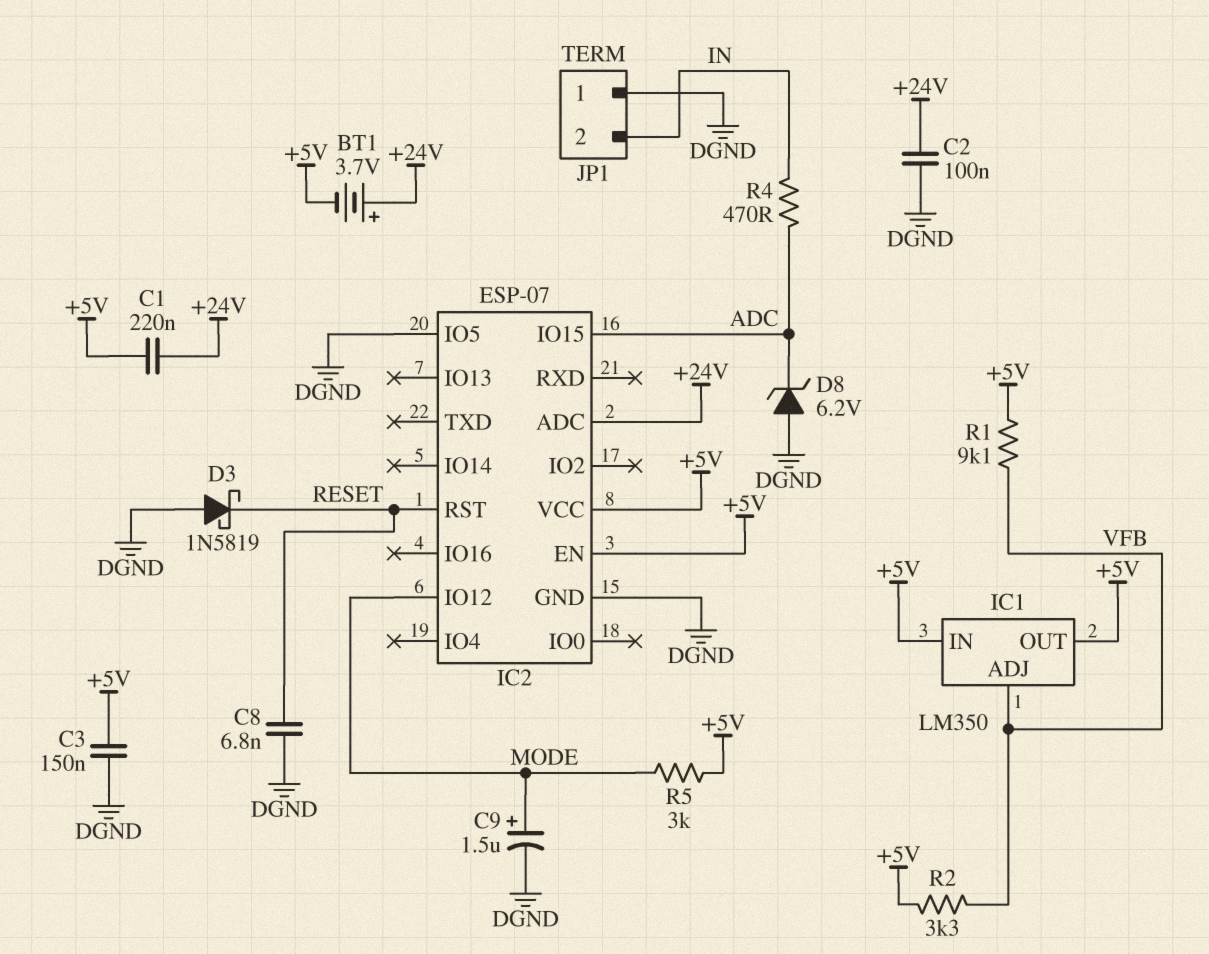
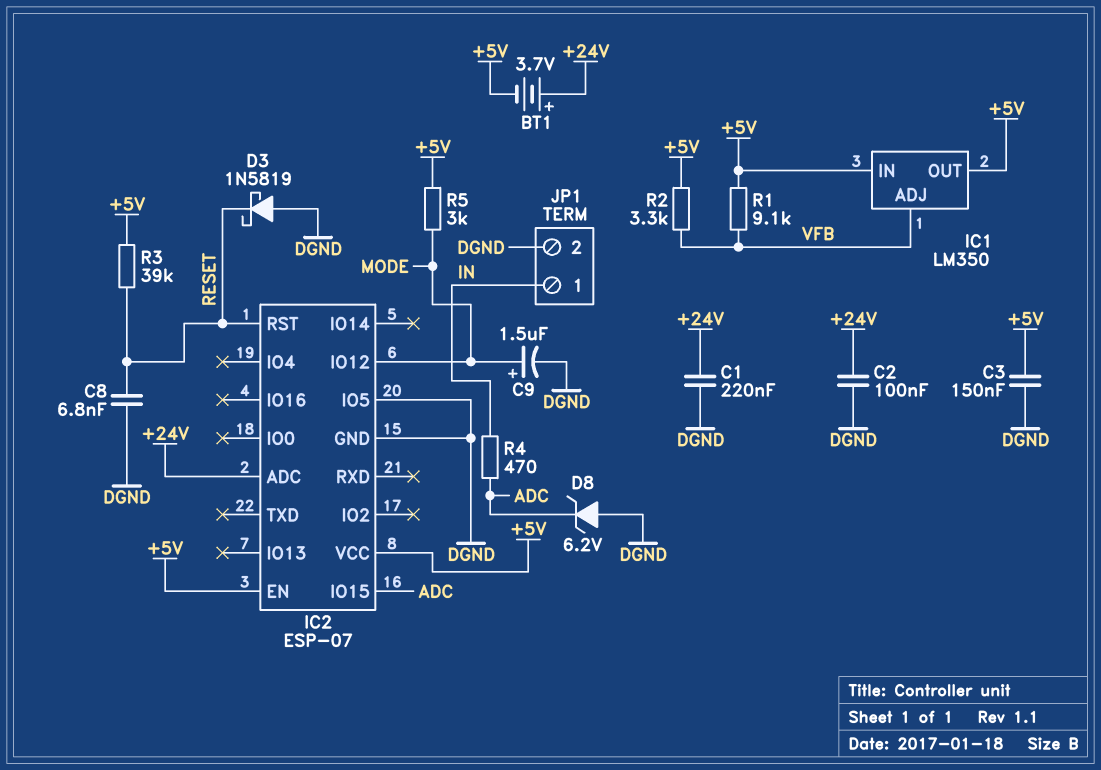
C1: 220nF (+5V, +24V) -> 220nF (+24V, DGND)
JP1 pin 1: DGND -> IN
JP1 pin 2: IN -> DGND
R3: none -> 39k (+5V, RESET)

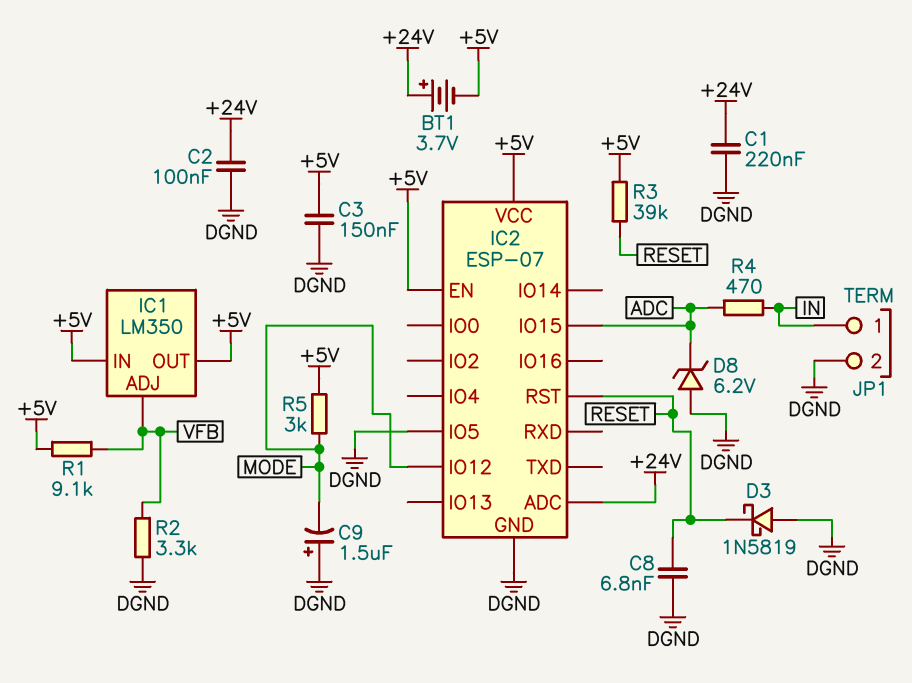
C9: 1.5uF (plus MODE, minus DGND) -> 1.5uF (plus DGND, minus MODE)
R2: 3.3k (+5V, VFB) -> 3.3k (DGND, VFB)

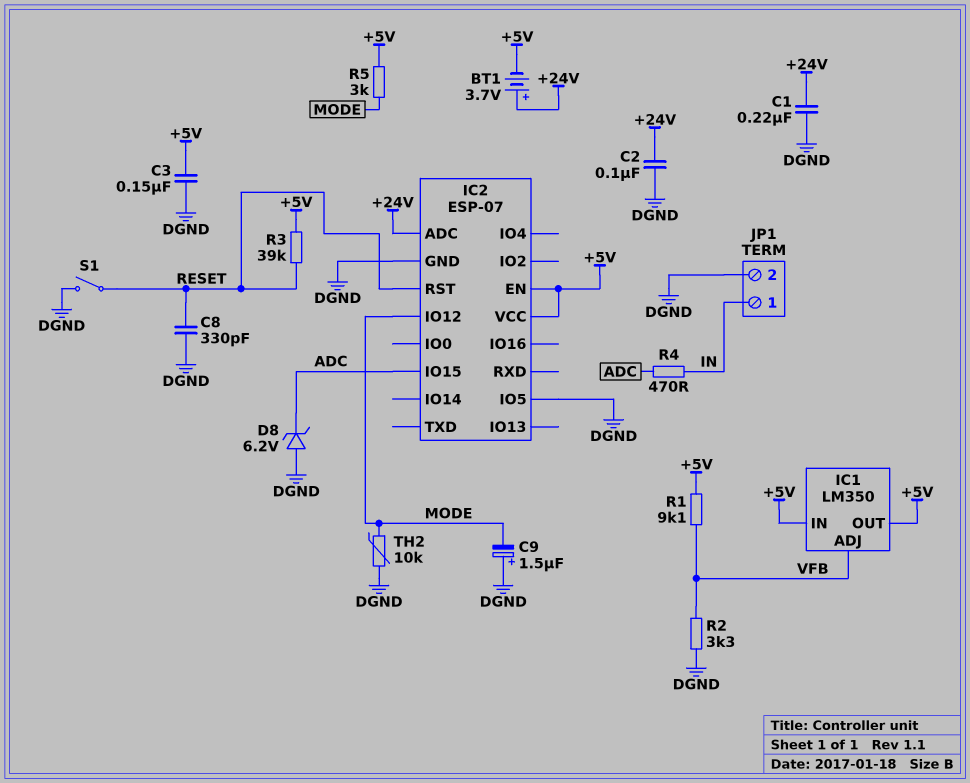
C8: 6.8nF (DGND, RESET) -> 330pF (DGND, RESET)
D3: schottky 1N5819 (A DGND, K RESET) -> none
S1: none -> switch (DGND, RESET)
TH2: none -> 10k (DGND, MODE)

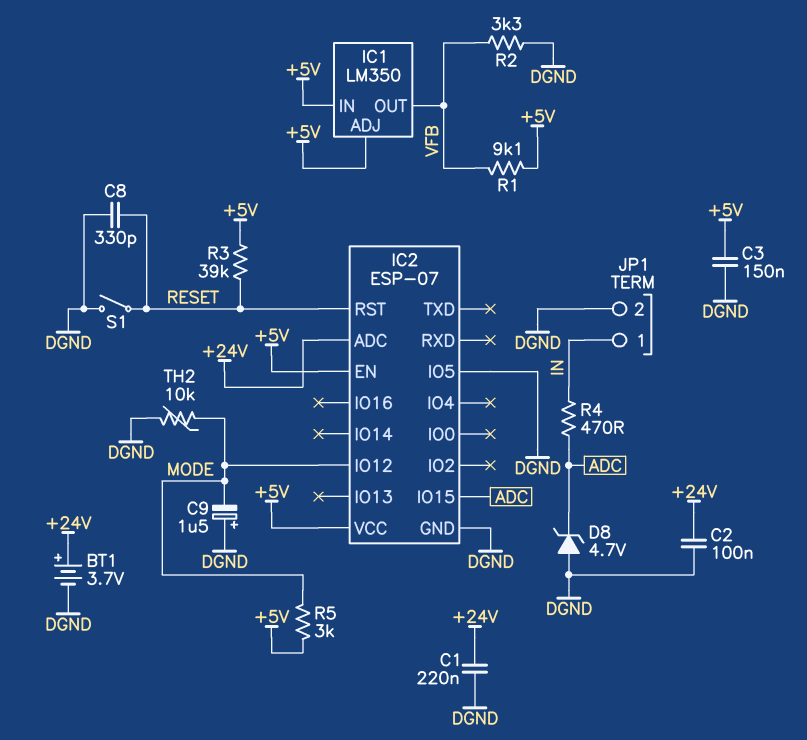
BT1: 3.7V (plus +24V, minus +5V) -> 3.7V (plus +24V, minus DGND)
D8: zener 6.2V (A DGND, K ADC) -> zener 4.7V (A DGND, K ADC)
IC1 pin ADJ: VFB -> +5V
IC1 pin OUT: +5V -> VFB

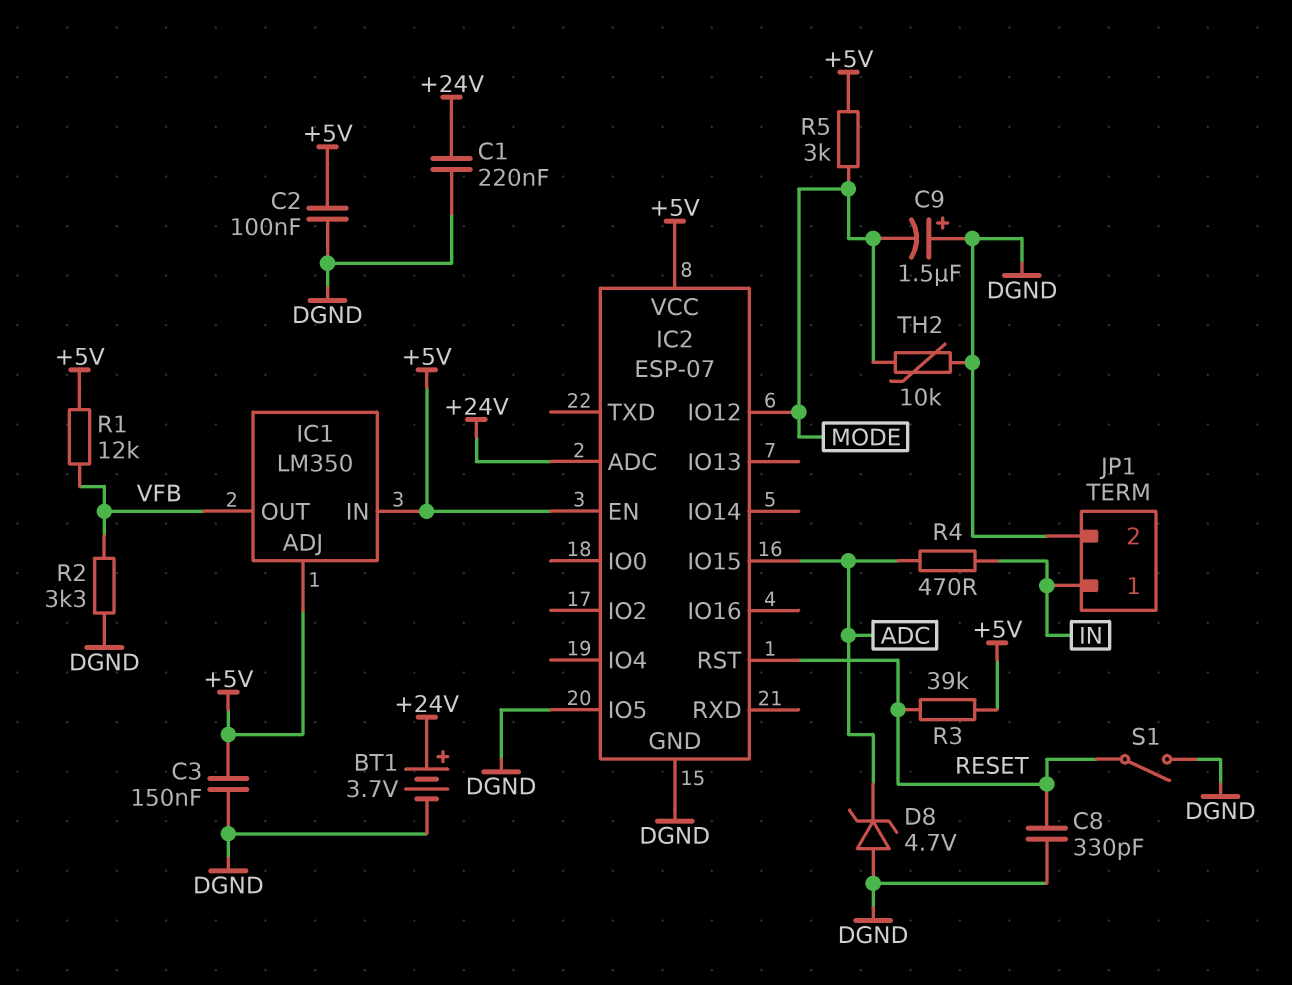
C2: 100nF (+24V, DGND) -> 100nF (+5V, DGND)
R1: 9.1k (+5V, VFB) -> 12k (+5V, VFB)

